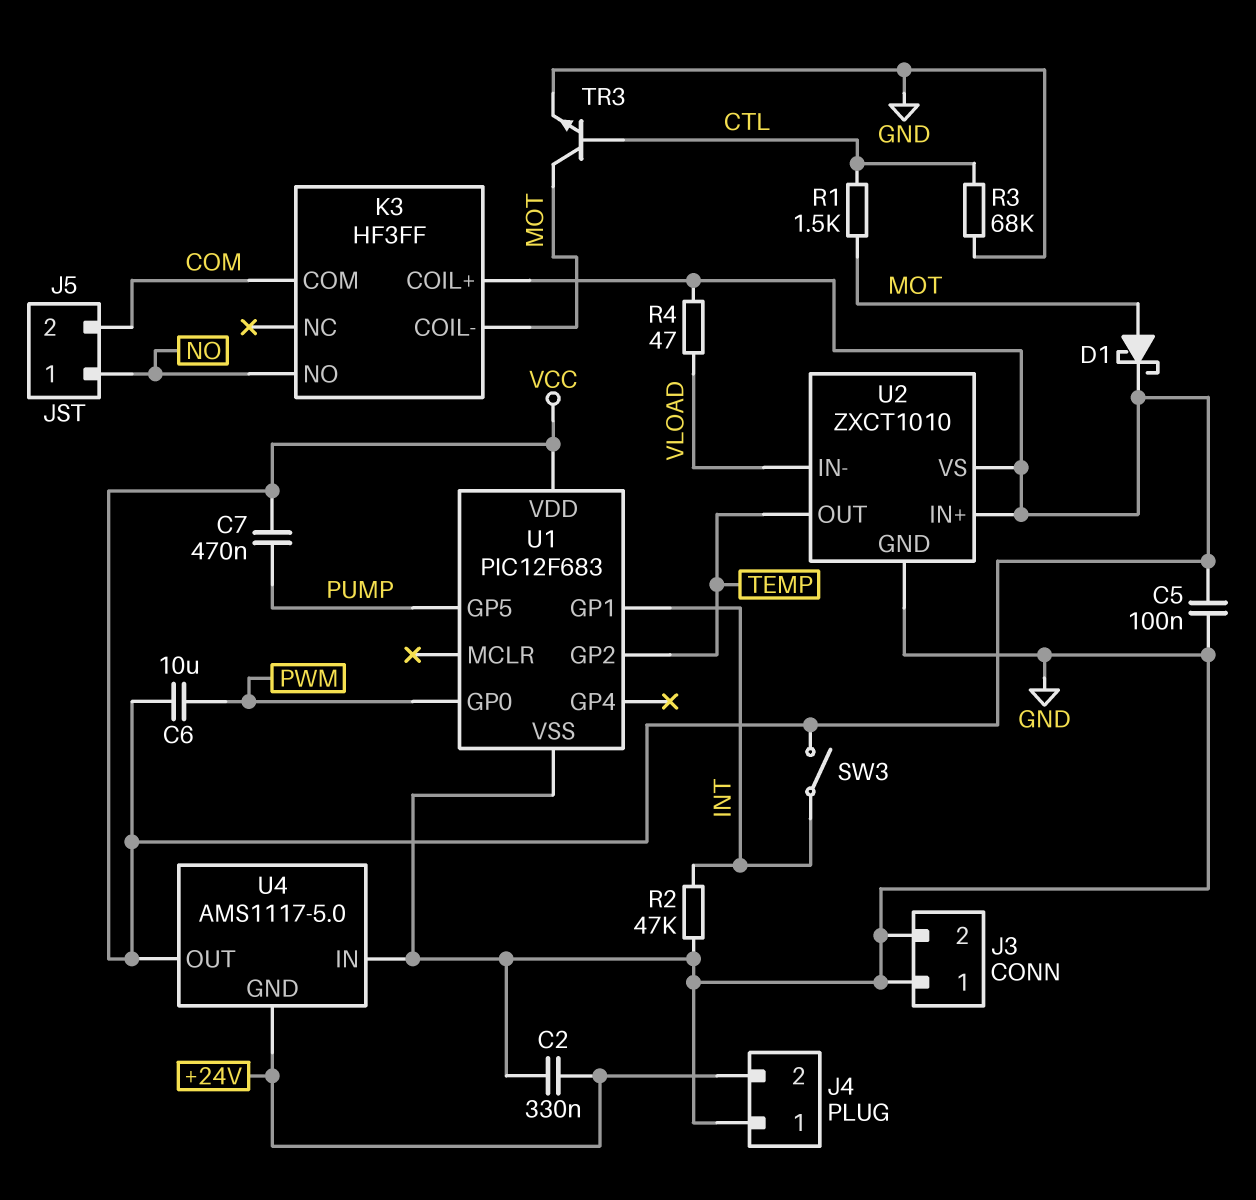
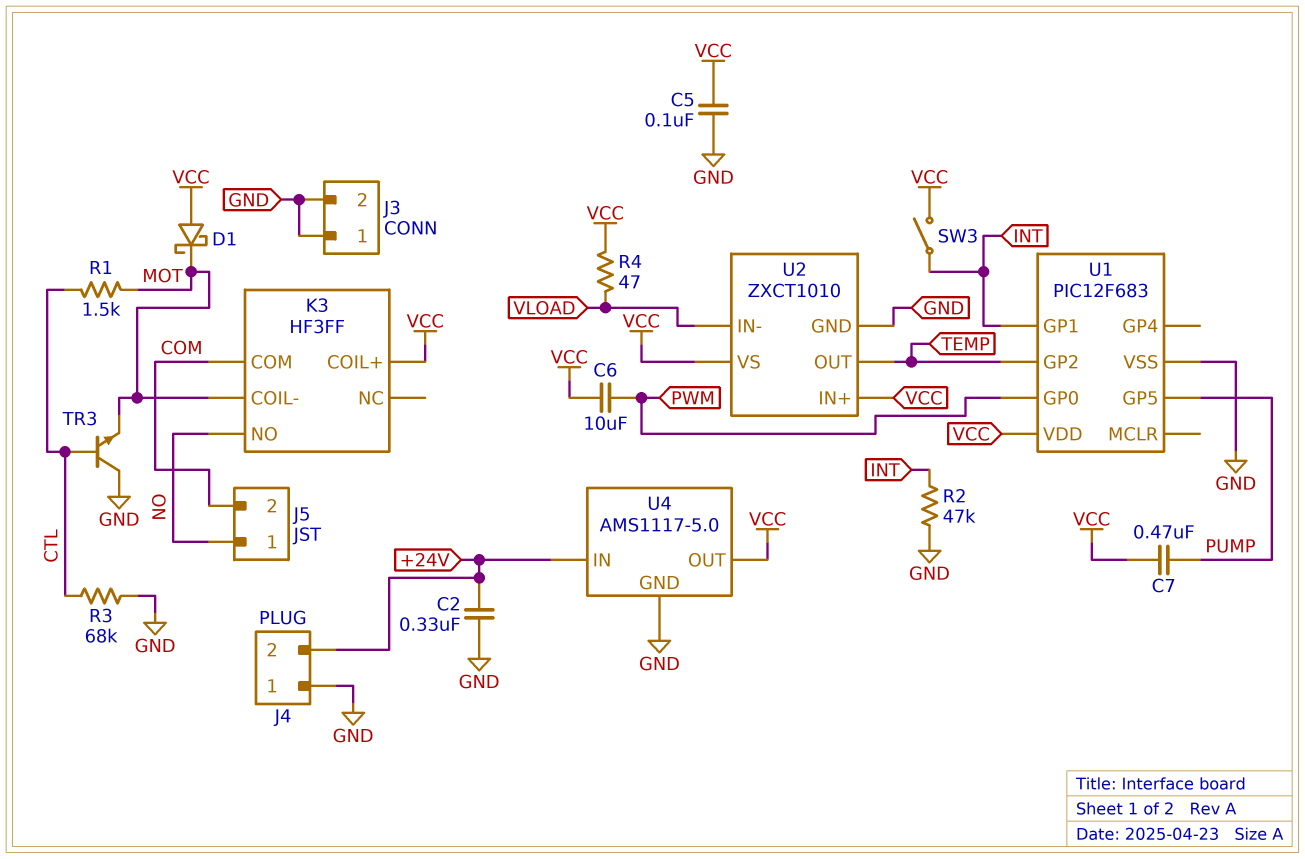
D1: schottky (A MOT, K VCC) -> schottky (A VCC, K MOT)
TR3: NPN (B CTL, C MOT, E GND) -> NPN (B CTL, C GND, E MOT)
U4 pin GND: +24V -> GND
U4 pin IN: GND -> +24V

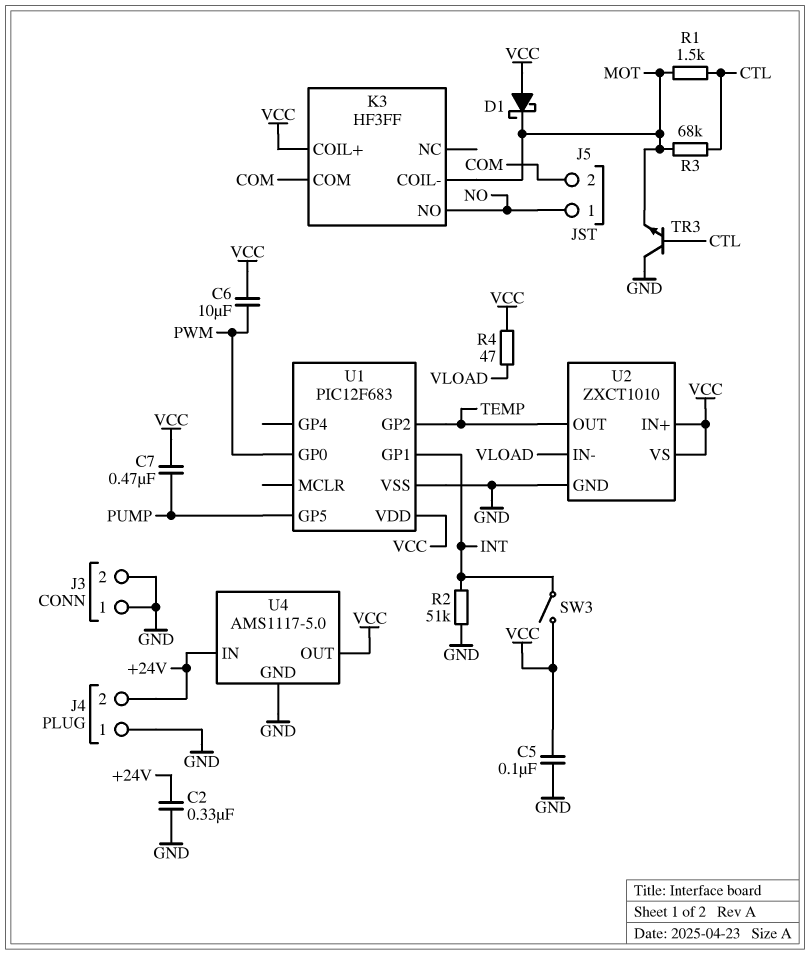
R2: 47k (GND, INT) -> 51k (GND, INT)
R3: 68k (CTL, GND) -> 68k (CTL, MOT)

